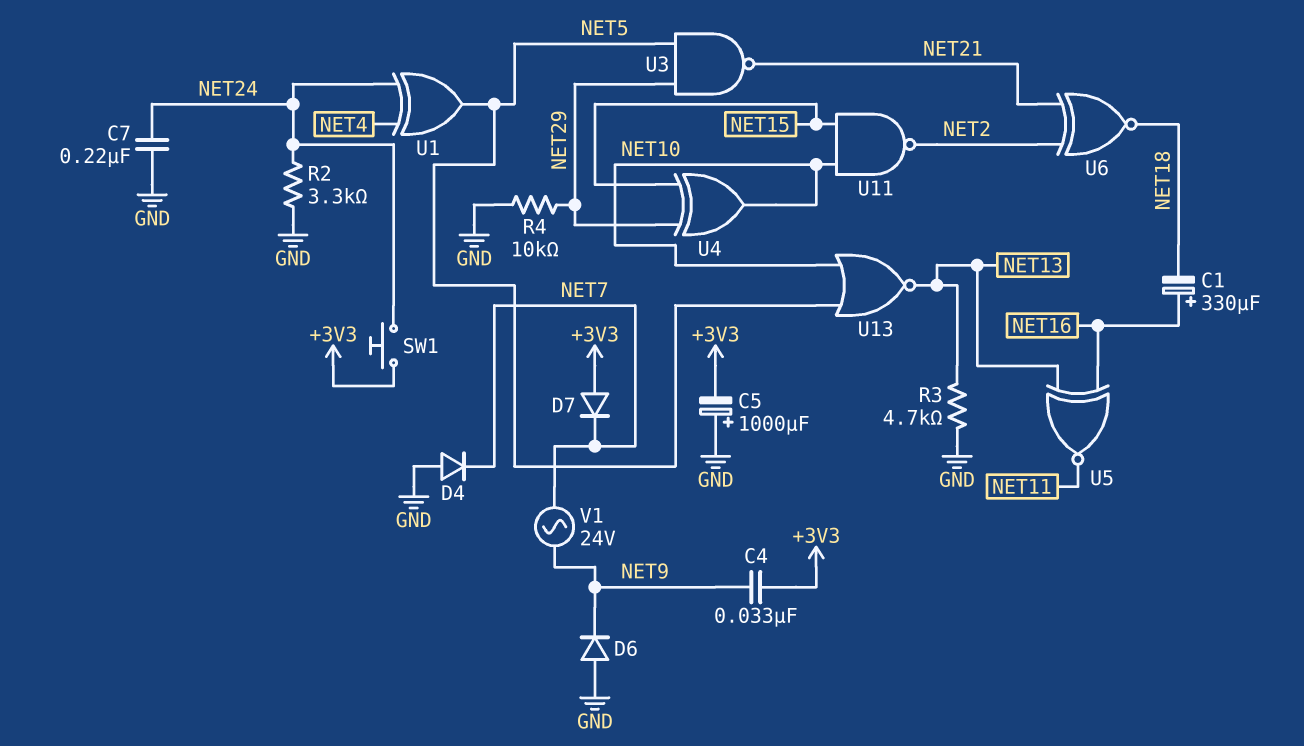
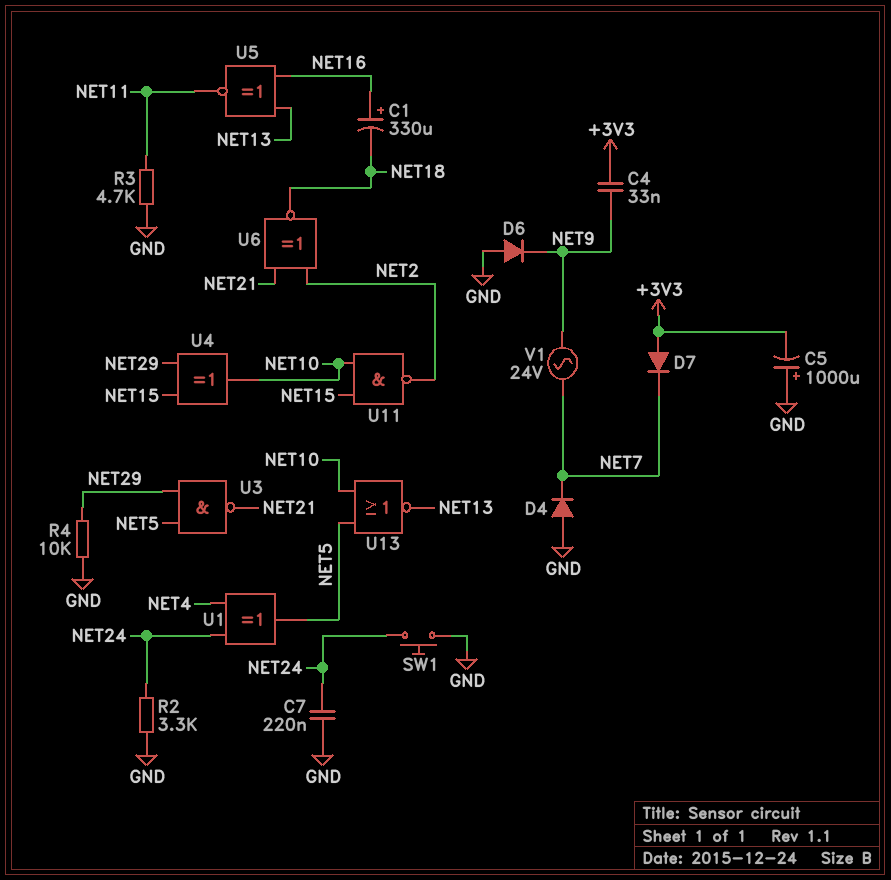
R3: 4.7k (GND, NET13) -> 4.7k (GND, NET11)
SW1: button (+3V3, NET24) -> button (GND, NET24)

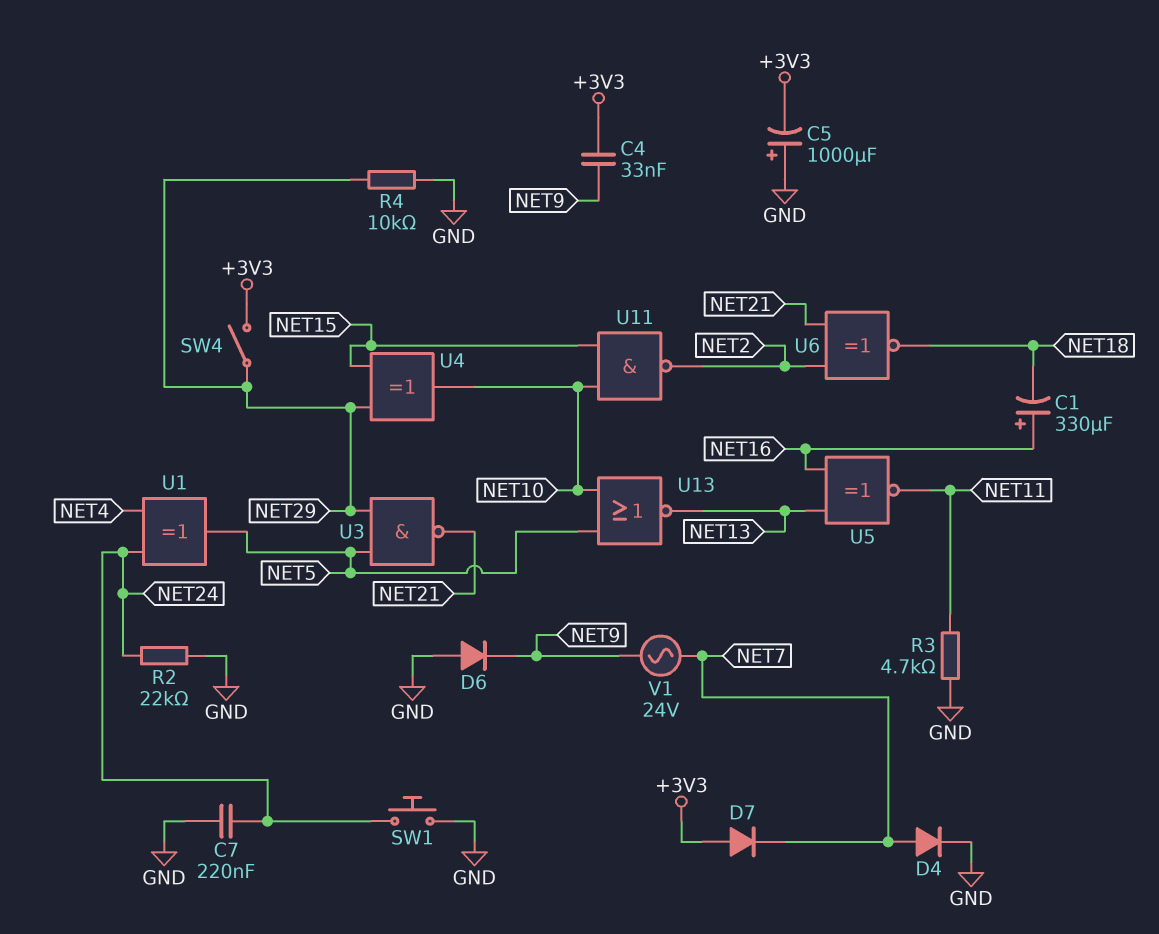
D4: diode (A GND, K NET7) -> diode (A NET7, K GND)
R2: 3.3k (GND, NET24) -> 22k (GND, NET24)
SW4: none -> switch (+3V3, NET29)

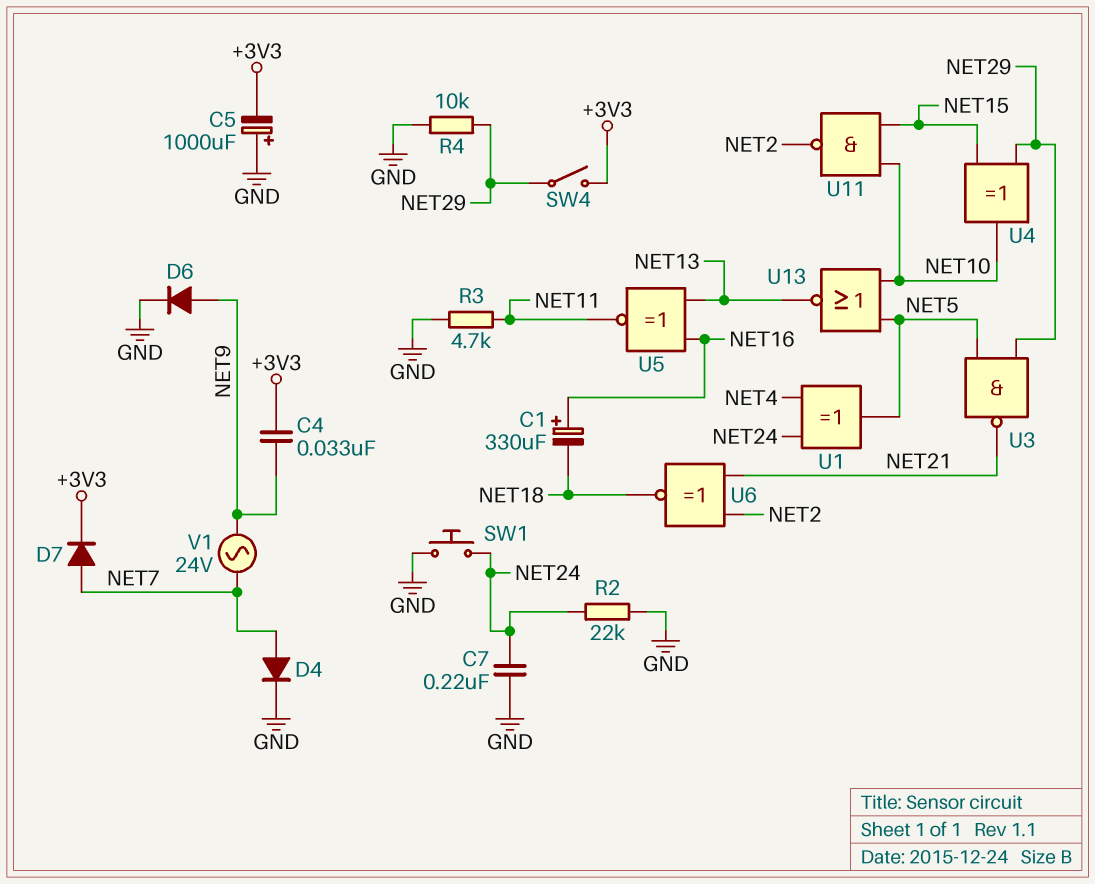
D6: diode (A GND, K NET9) -> diode (A NET9, K GND)
D7: diode (A +3V3, K NET7) -> diode (A NET7, K +3V3)

